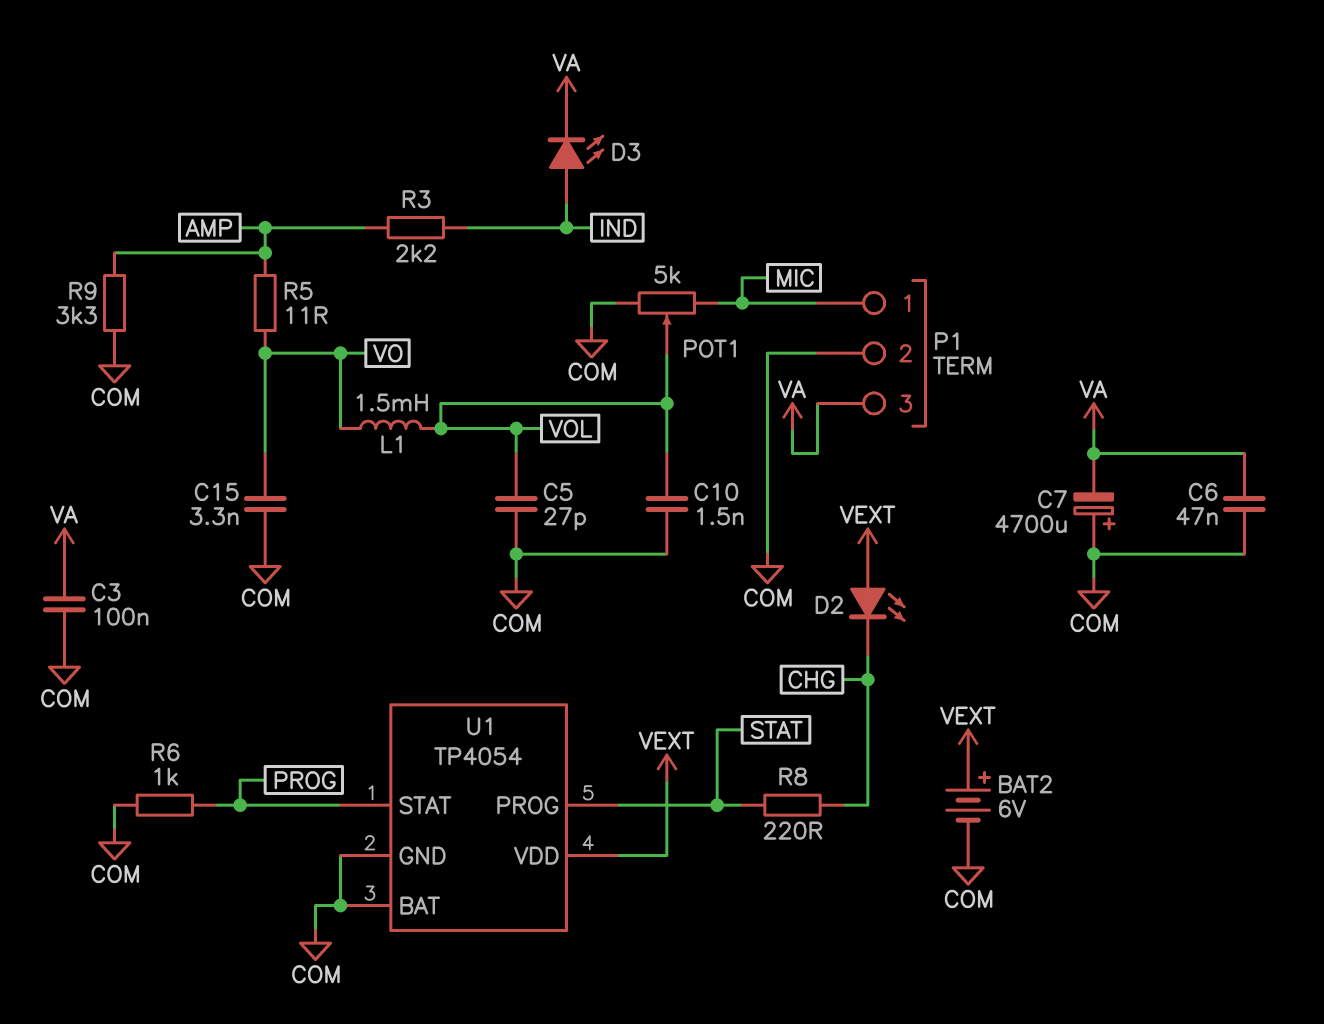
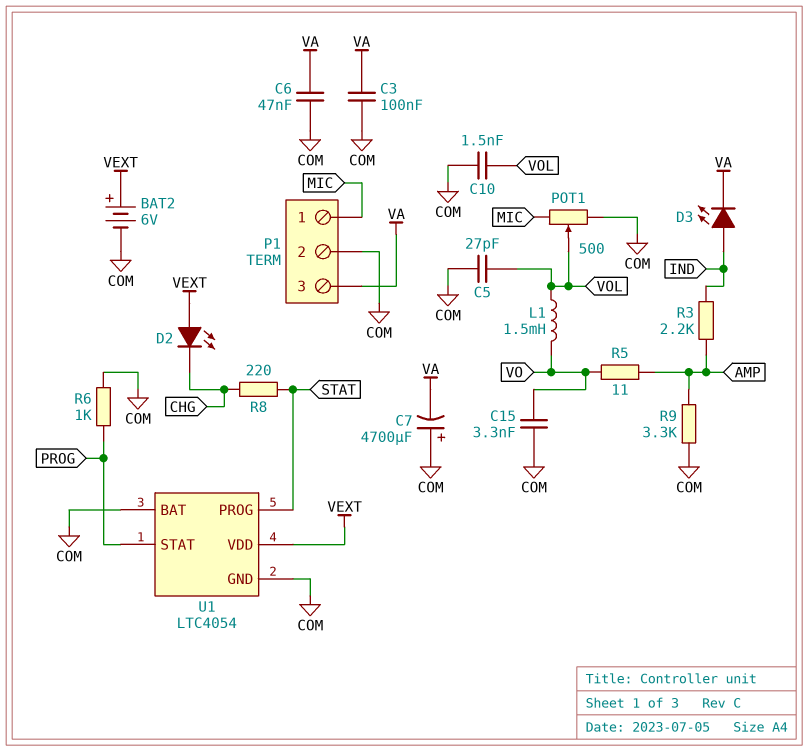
POT1: 5k (COM, MIC, wiper VOL) -> 500 (COM, MIC, wiper VOL)
U1: TP4054 -> LTC4054

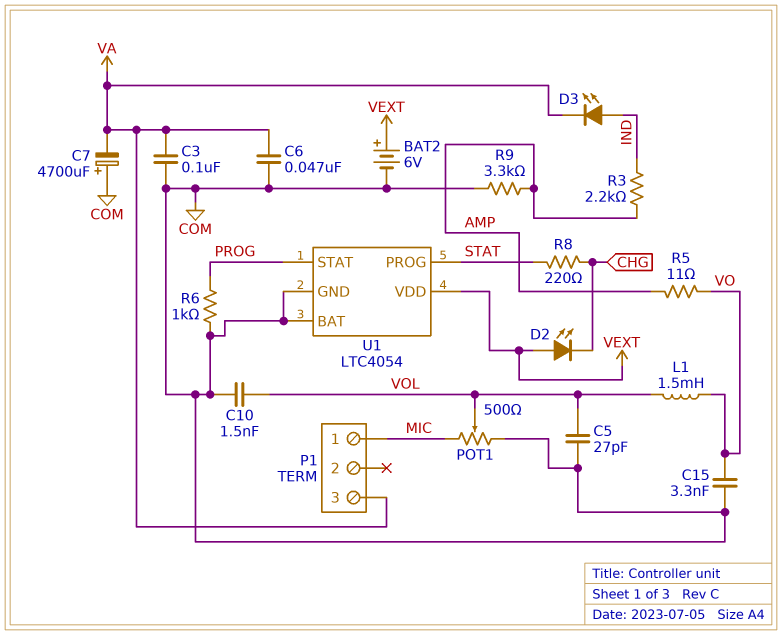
P1 pin 2: COM -> none

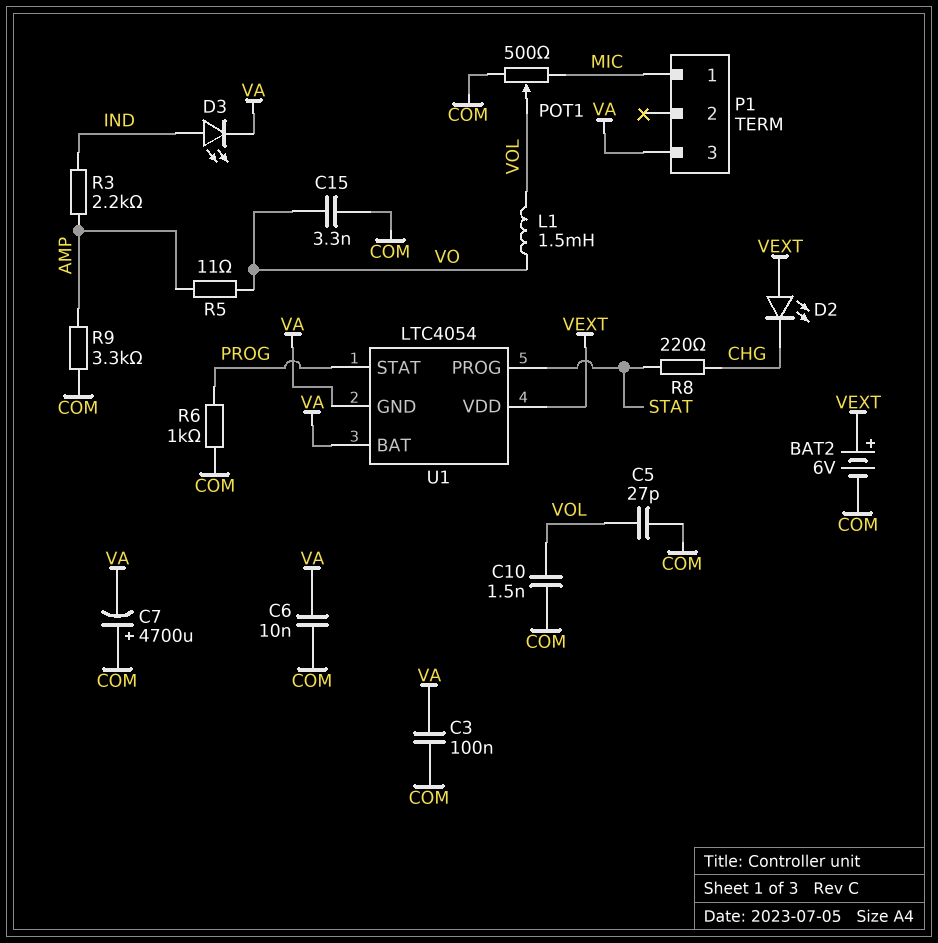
C6: 47nF (COM, VA) -> 10nF (COM, VA)
U1 pin BAT: COM -> VA
U1 pin GND: COM -> VA

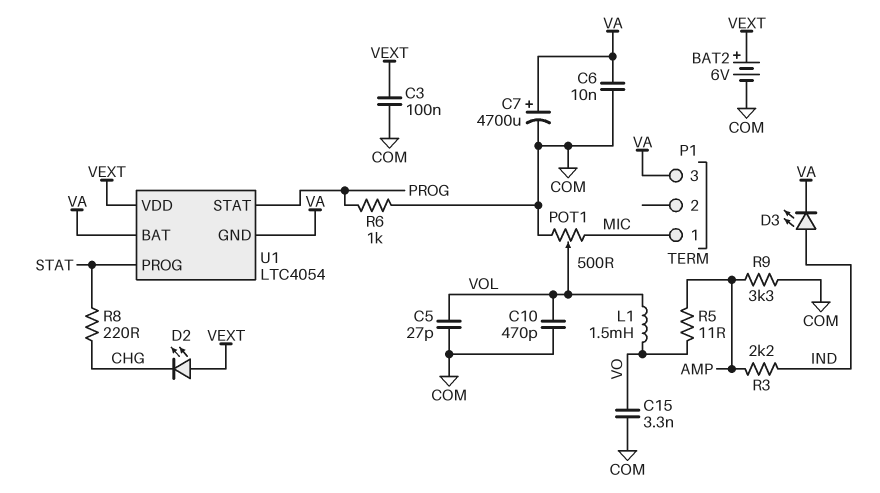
C3: 100nF (COM, VA) -> 100nF (COM, VEXT)
C7: 4700uF (plus COM, minus VA) -> 4700uF (plus VA, minus COM)
C10: 1.5nF (COM, VOL) -> 470pF (COM, VOL)

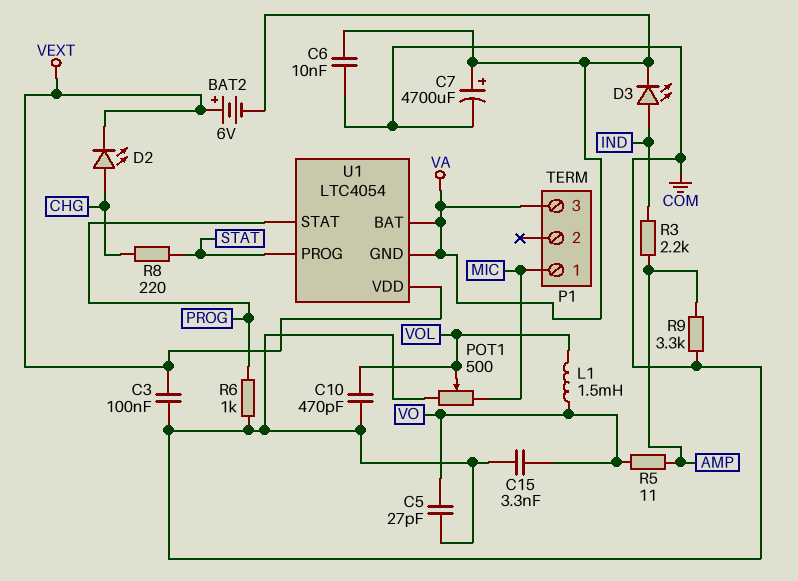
BAT2: 6V (plus VEXT, minus COM) -> 6V (plus VEXT, minus VA)
C5: 27pF (COM, VOL) -> 27pF (COM, VO)
D2: LED (A VEXT, K CHG) -> LED (A CHG, K VEXT)

